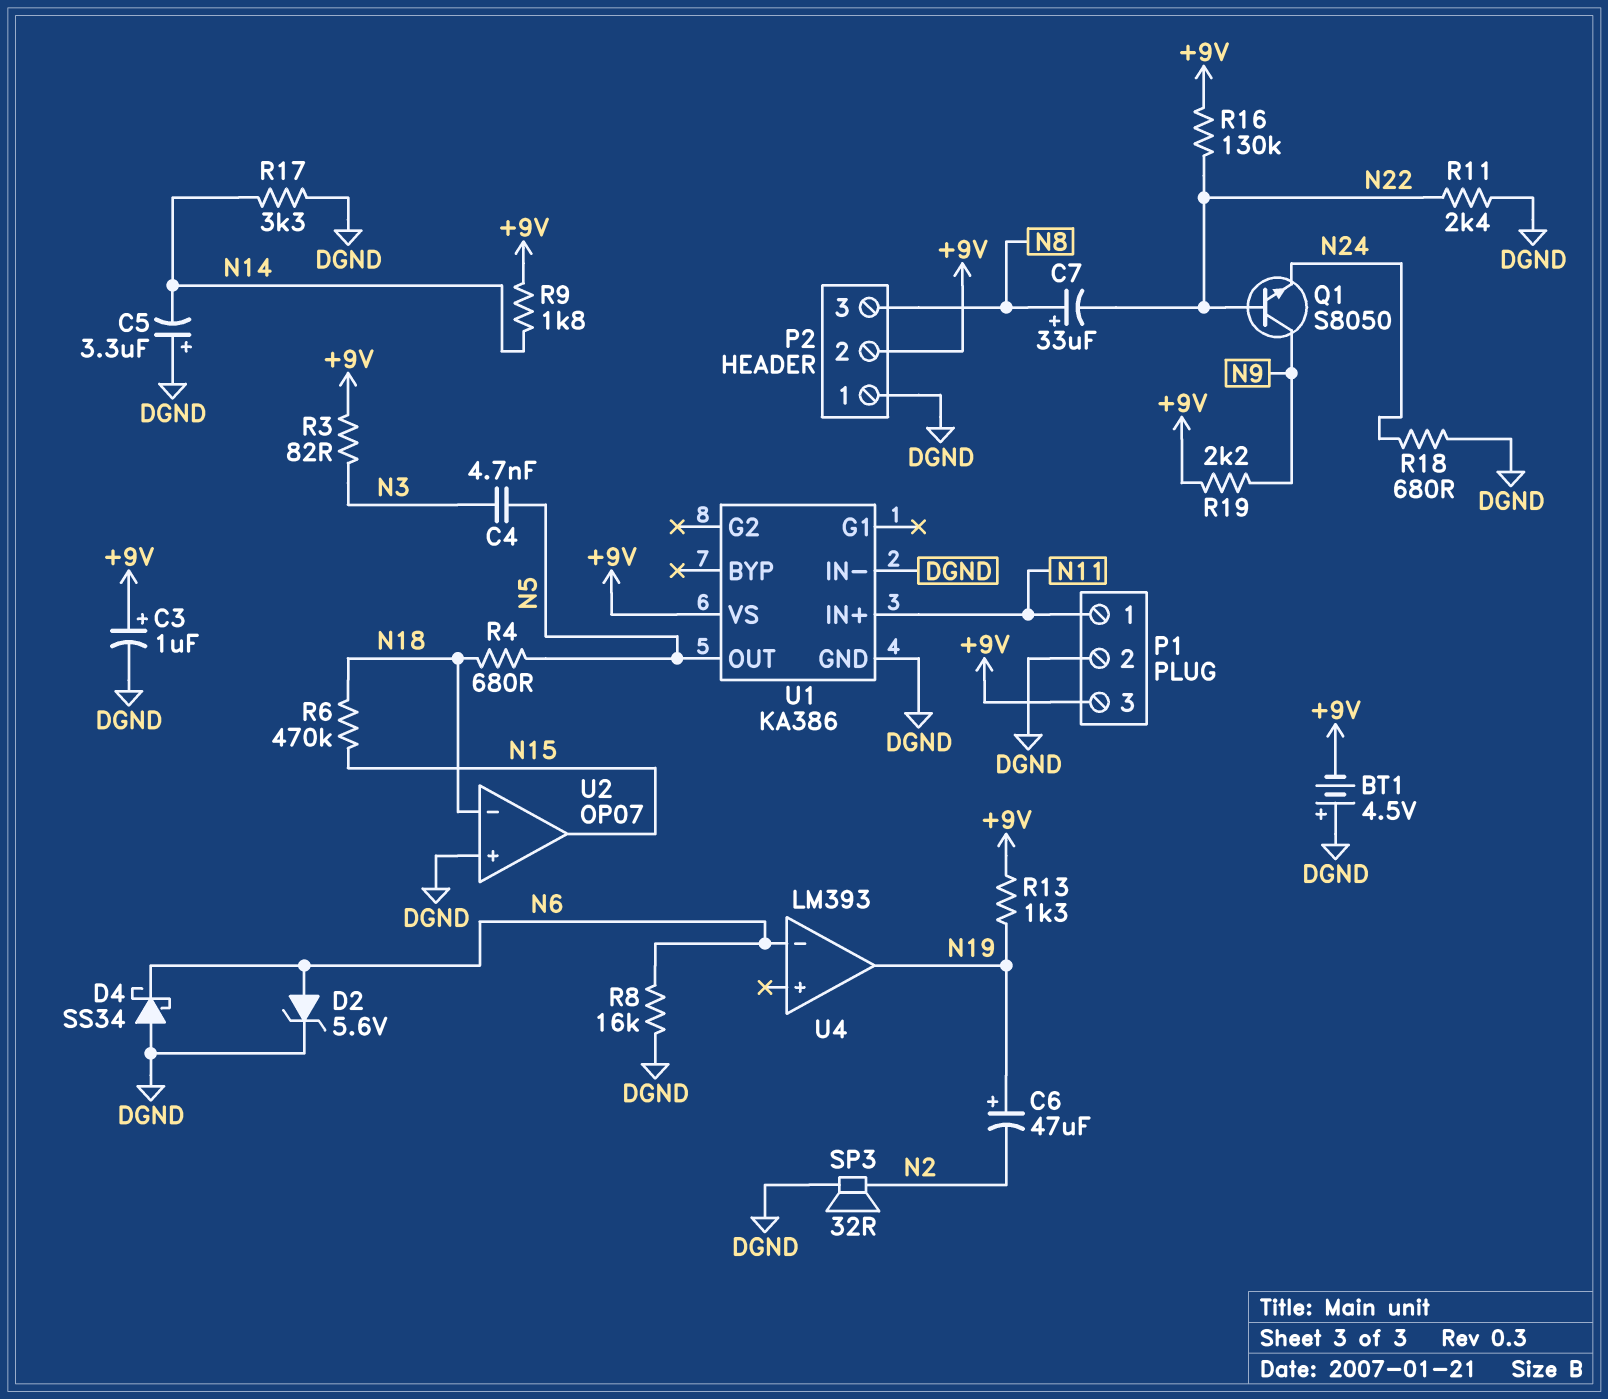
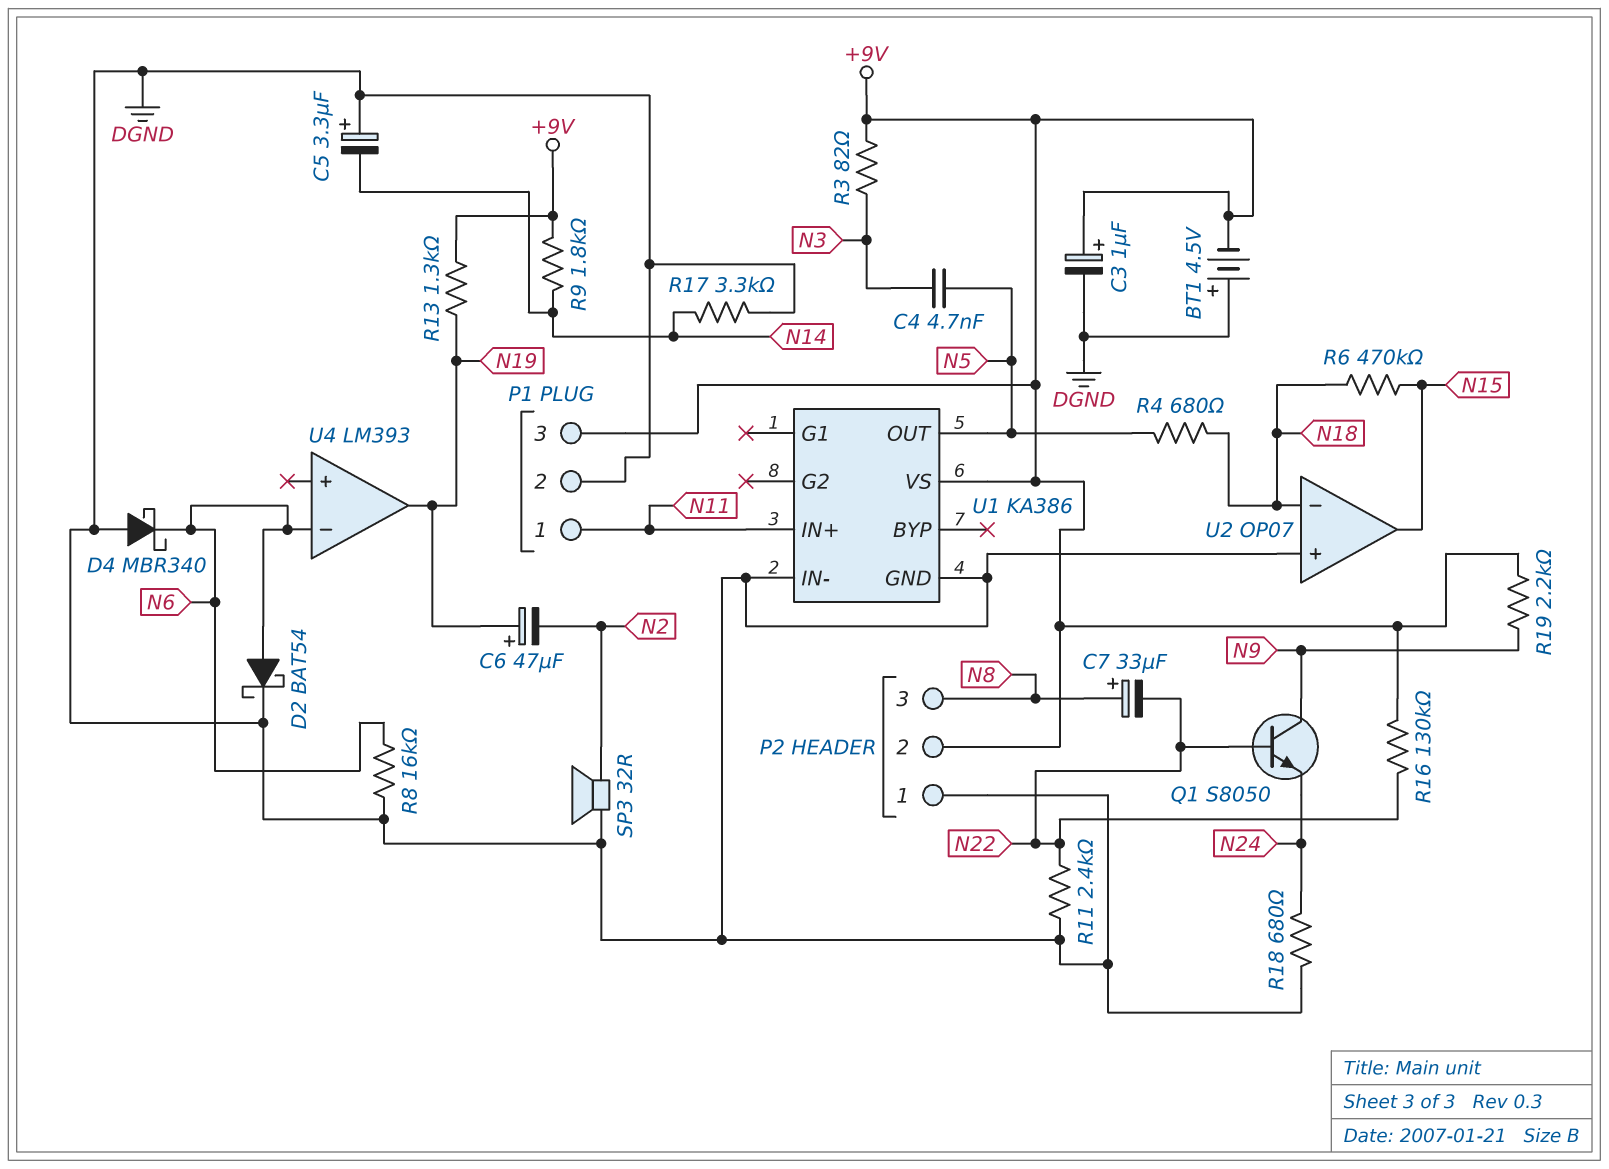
D2: zener 5.6V (A N6, K DGND) -> schottky BAT54 (A N6, K DGND)
D4: schottky SS34 (A DGND, K N6) -> schottky MBR340 (A DGND, K N6)

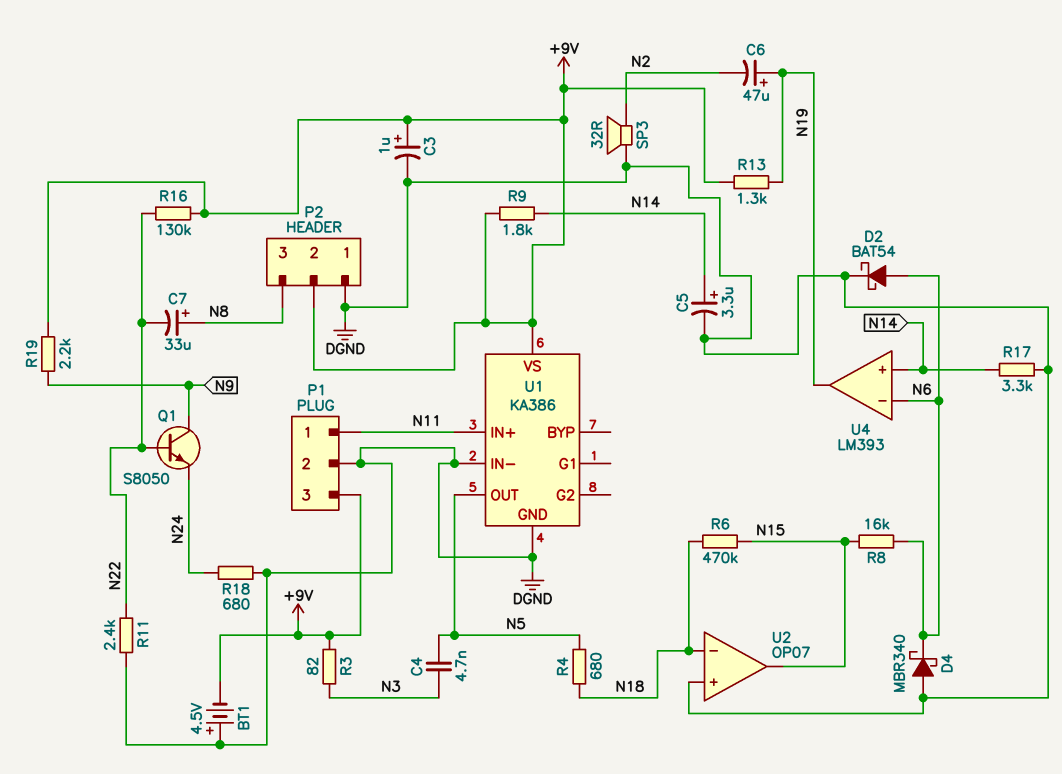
C5: 3.3uF (plus DGND, minus N14) -> 3.3uF (plus N14, minus DGND)
R8: 16k (DGND, N6) -> 16k (N6, N15)
U4 pin in+: none -> N14

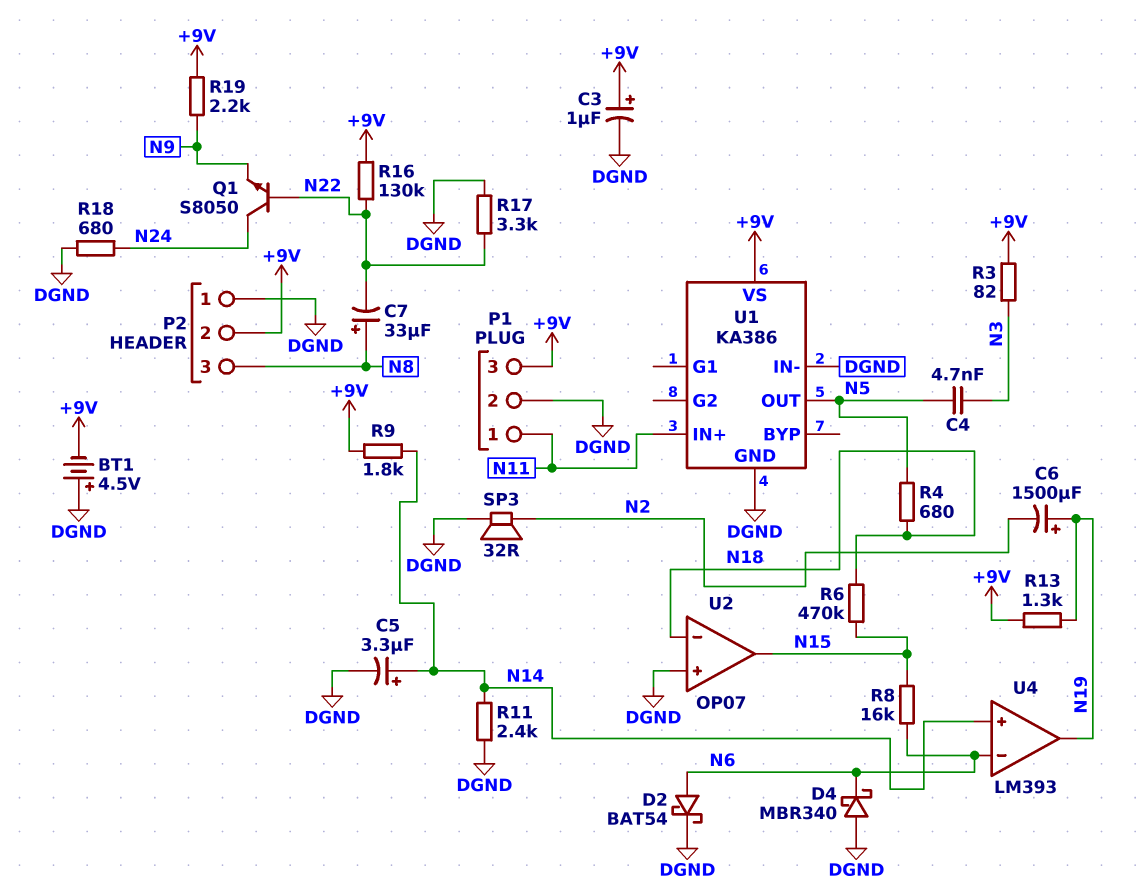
C6: 47uF (plus N19, minus N2) -> 1500uF (plus N19, minus N2)
Q1: NPN S8050 (B N22, C N9, E N24) -> NPN S8050 (B N22, C N24, E N9)
R11: 2.4k (DGND, N22) -> 2.4k (DGND, N14)
R17: 3.3k (DGND, N14) -> 3.3k (DGND, N22)

